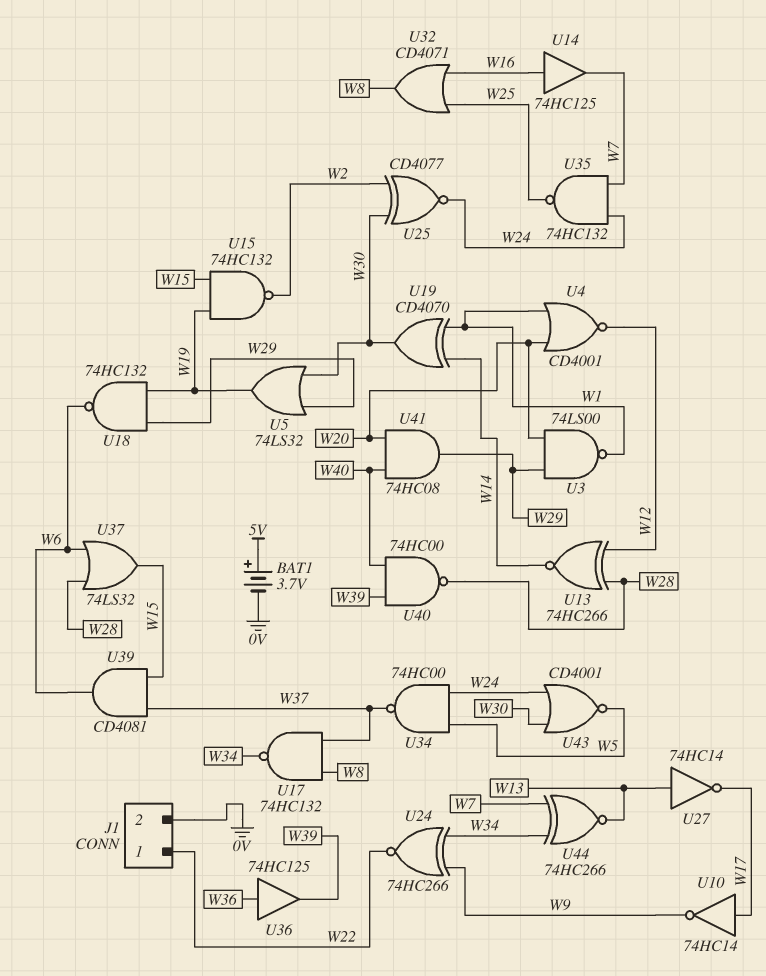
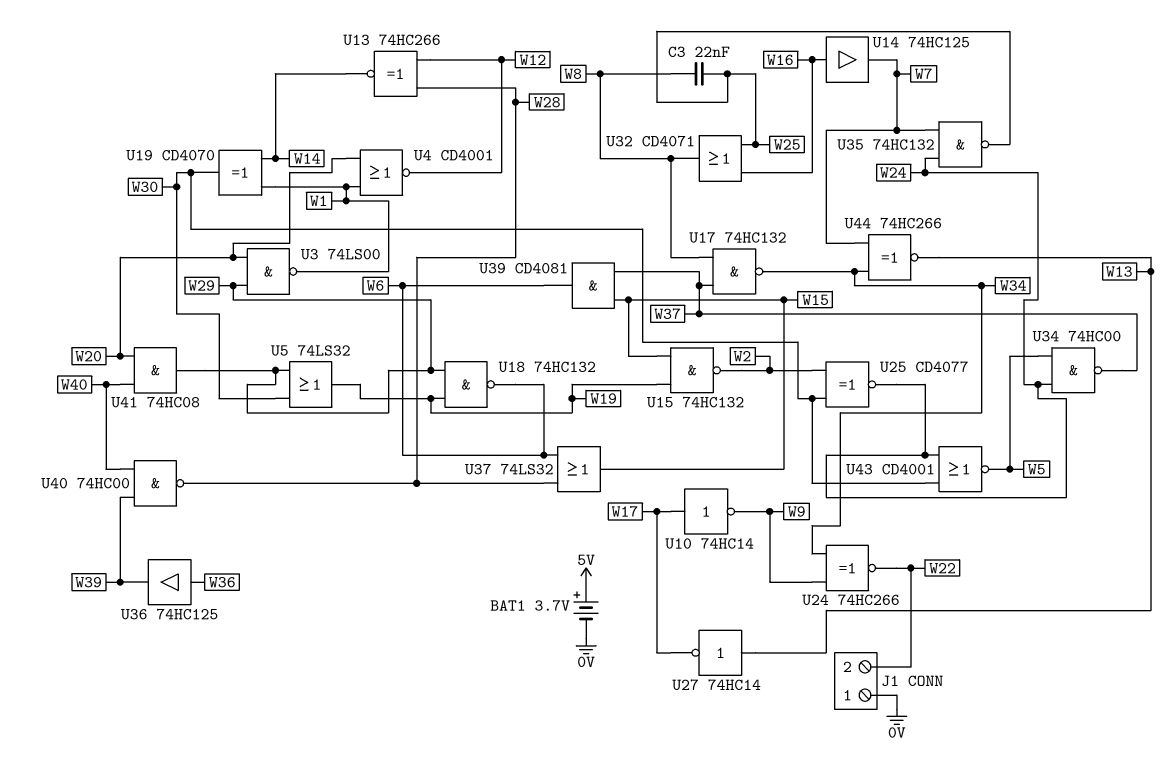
C3: none -> 22nF (W8, W25)
J1 pin 1: W22 -> 0V
J1 pin 2: 0V -> W22

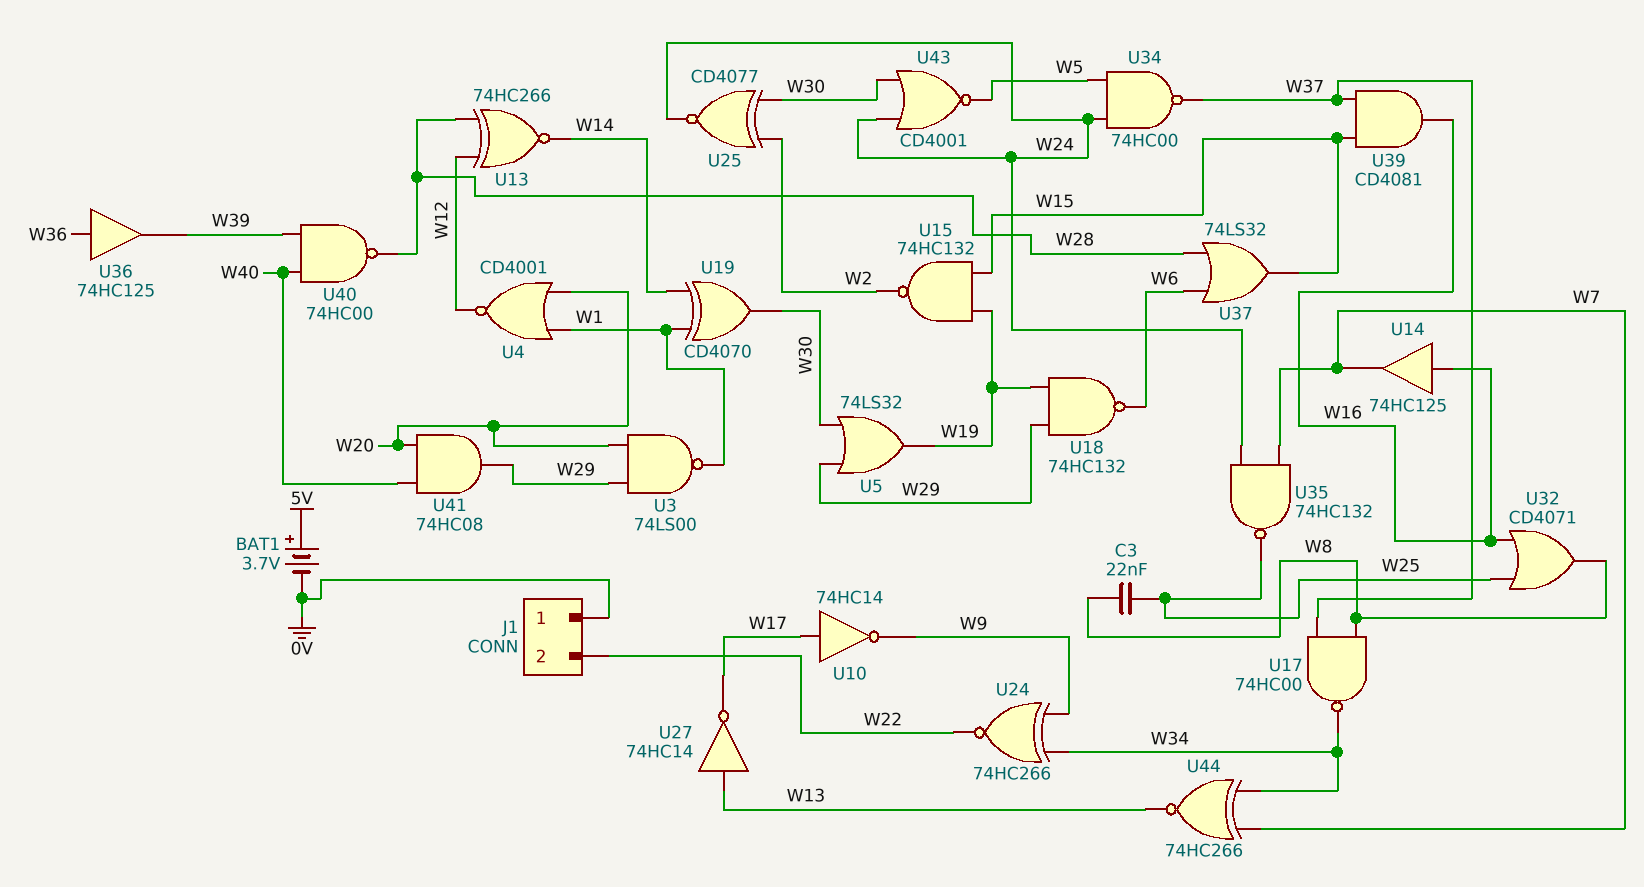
U17: NAND 74HC132 (in W8, in W37, out W34) -> NAND 74HC00 (in W8, in W37, out W34)
U39: AND CD4081 (in W15, in W37, out W6) -> AND CD4081 (in W15, in W37, out W16)

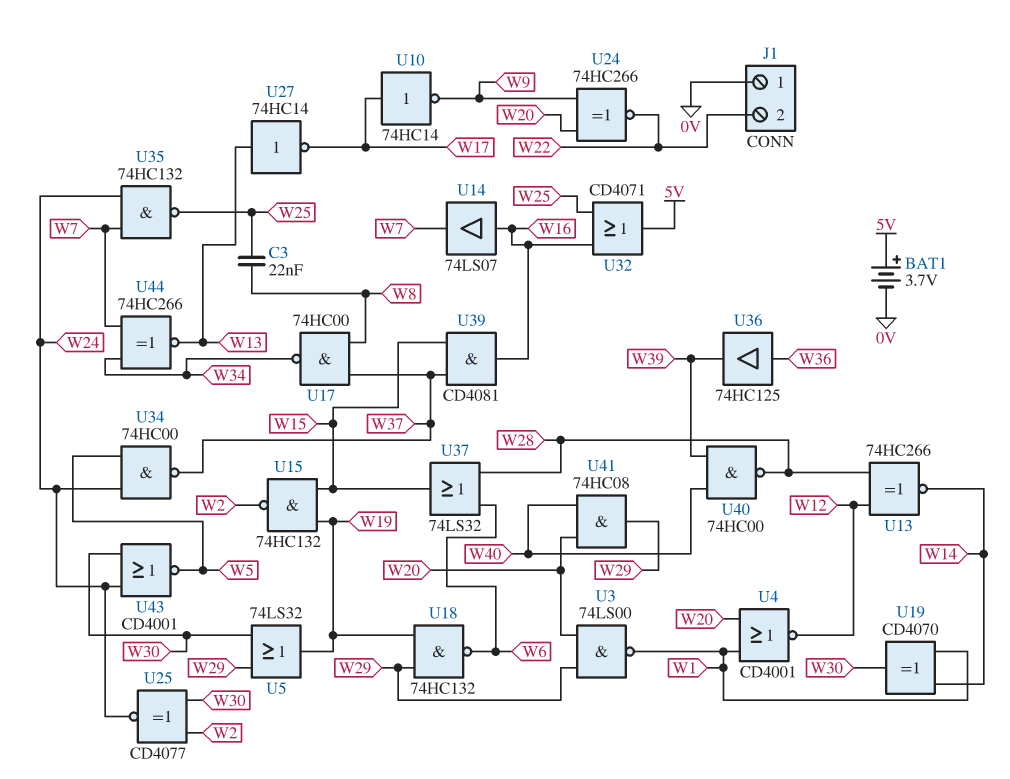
U14: buffer 74HC125 (in W16, out W7) -> buffer 74LS07 (in W16, out W7)
U24: XNOR 74HC266 (in W9, in W34, out W22) -> XNOR 74HC266 (in W9, in W20, out W22)
U32: OR CD4071 (in W16, in W25, out W8) -> OR CD4071 (in W16, in W25, out 5V)

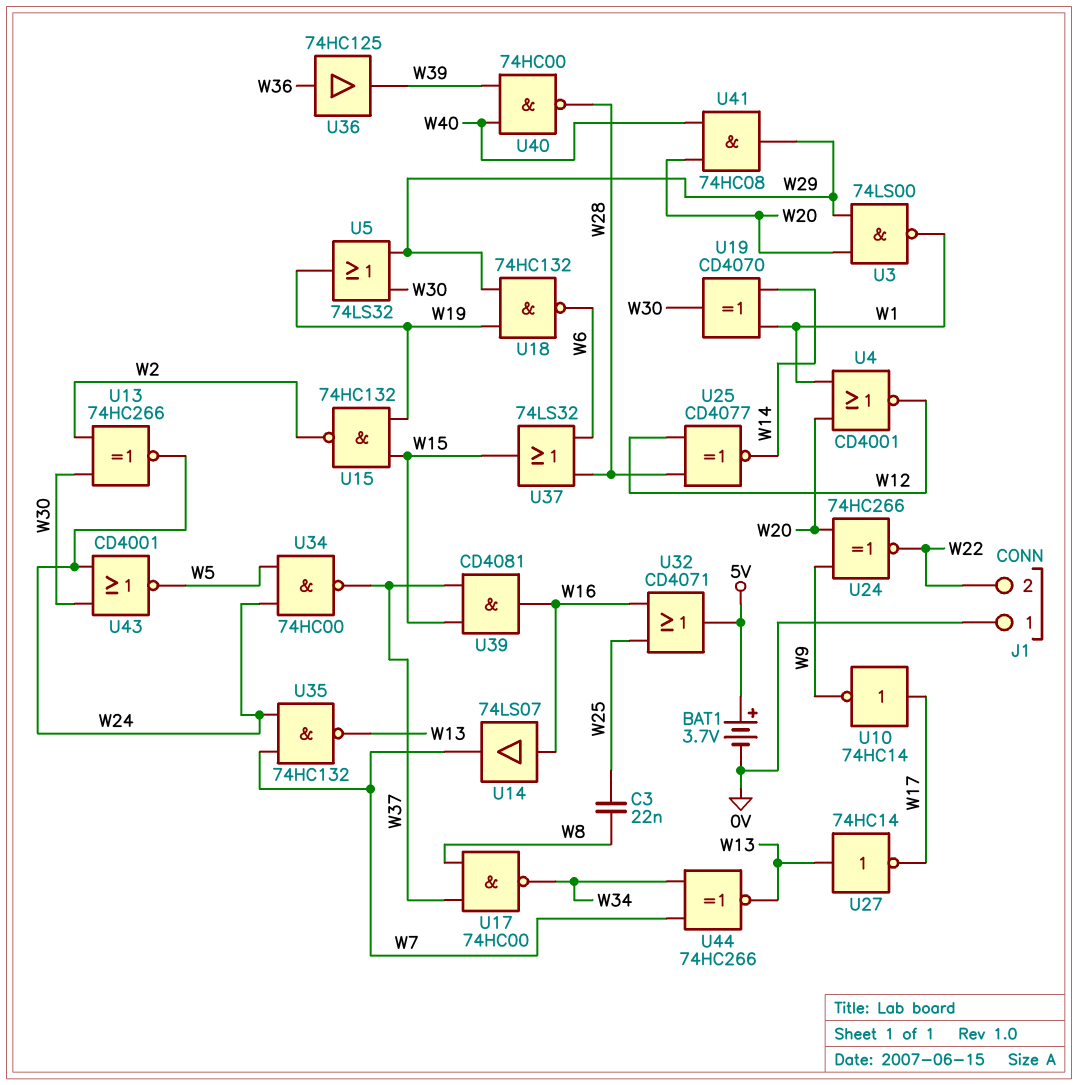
U13: XNOR 74HC266 (in W12, in W28, out W14) -> XNOR 74HC266 (in W2, in W30, out W24)
U25: XNOR CD4077 (in W2, in W30, out W24) -> XNOR CD4077 (in W12, in W28, out W14)
U35: NAND 74HC132 (in W7, in W24, out W25) -> NAND 74HC132 (in W7, in W24, out W13)

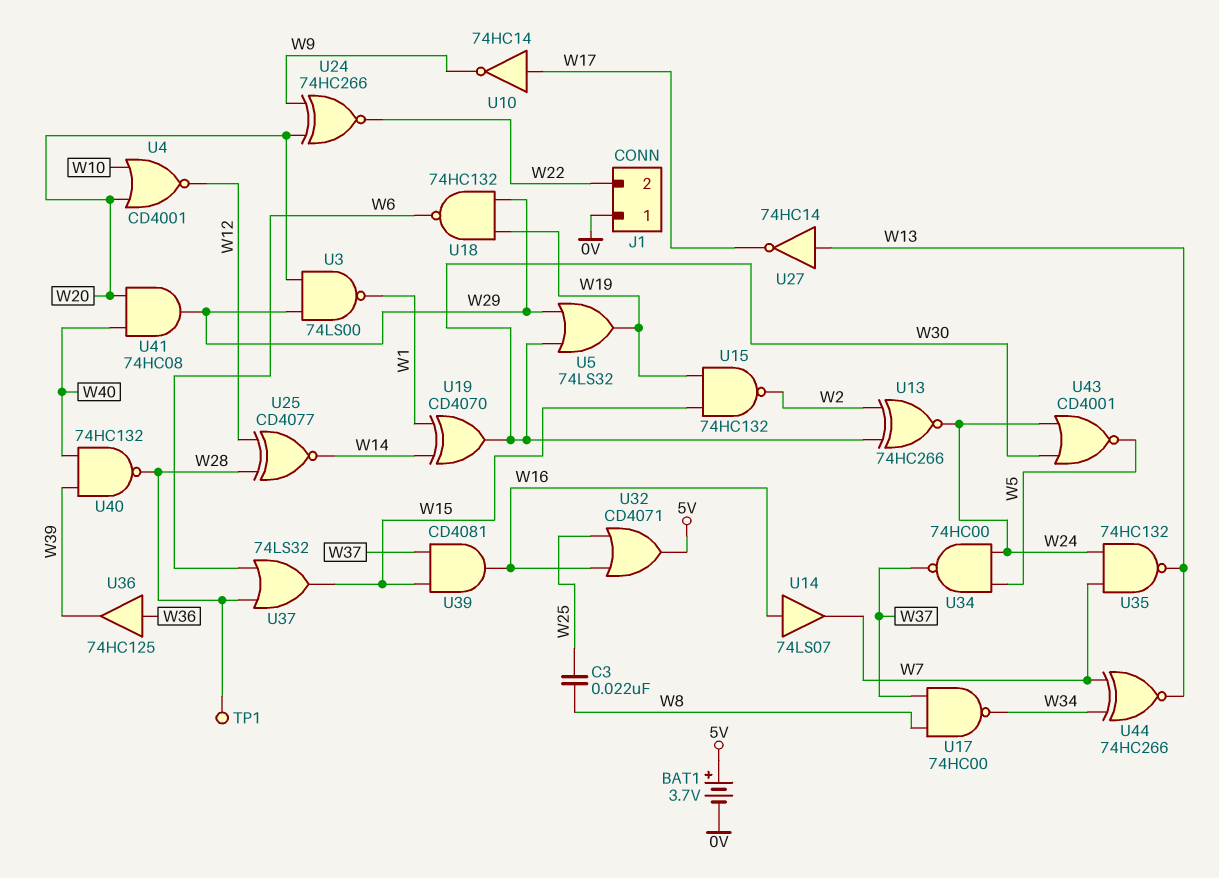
TP1: none -> test point (W28)
U4: NOR CD4001 (in W1, in W20, out W12) -> NOR CD4001 (in W10, in W20, out W12)
U40: NAND 74HC00 (in W39, in W40, out W28) -> NAND 74HC132 (in W39, in W40, out W28)

